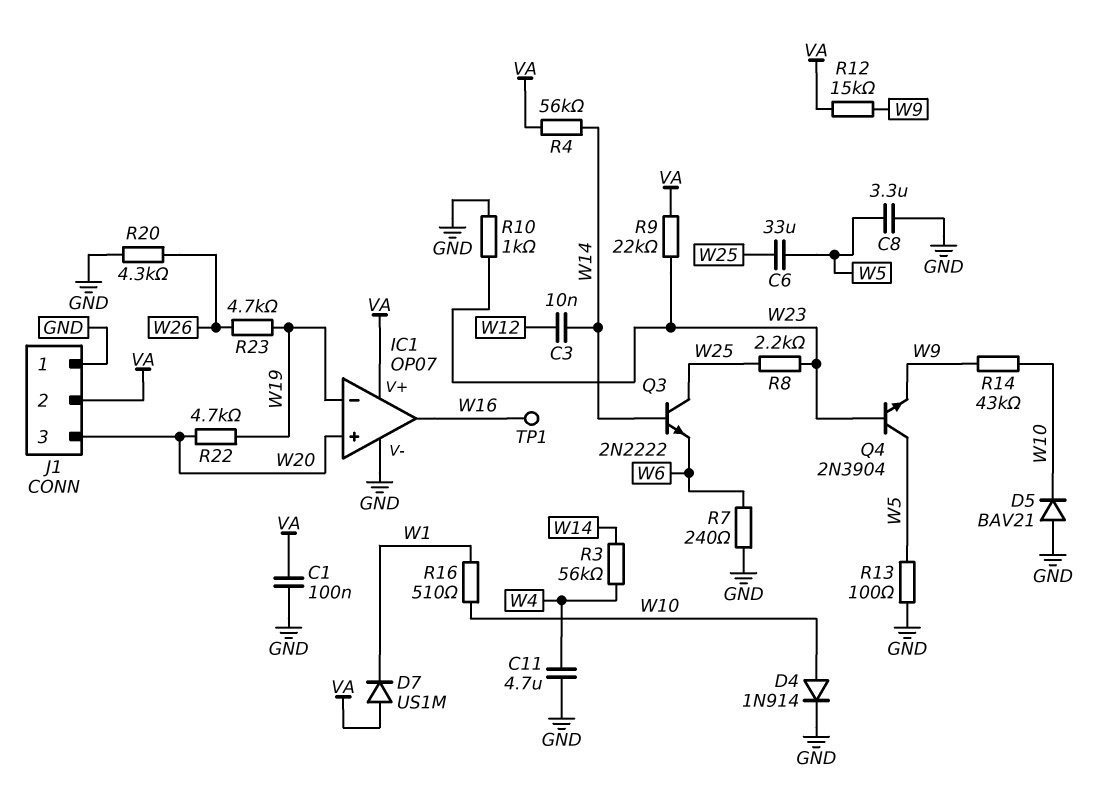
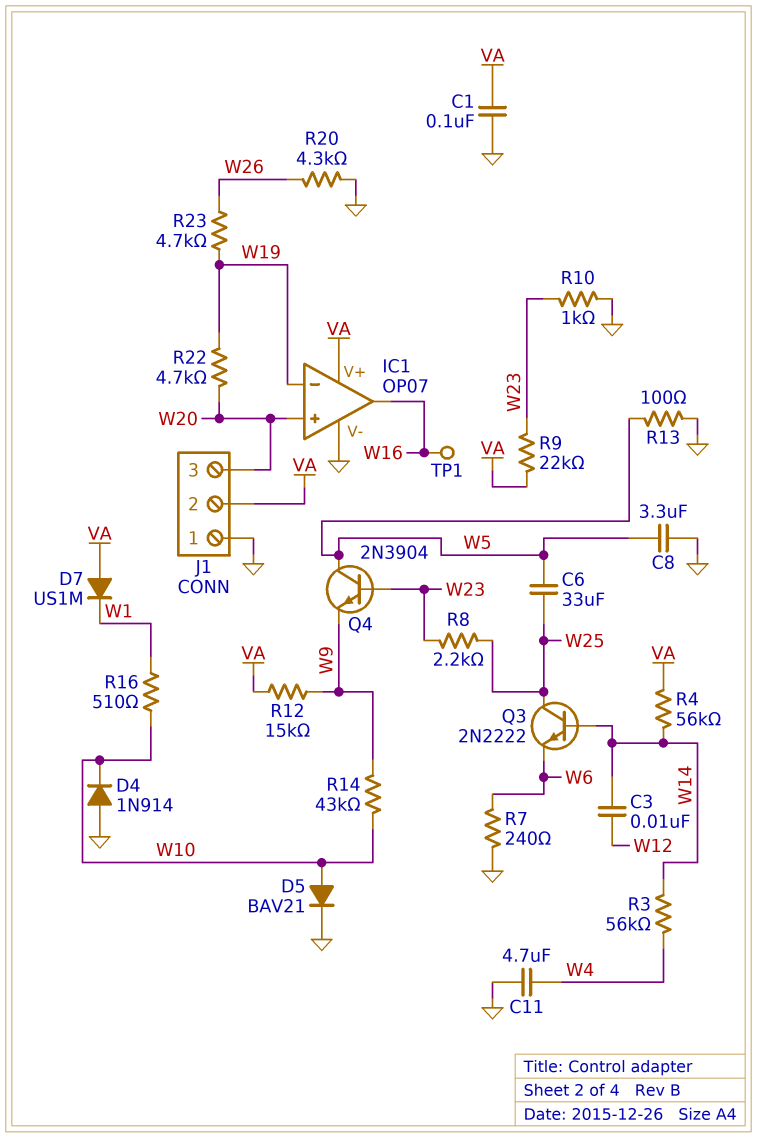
D4: diode 1N914 (A W10, K GND) -> diode 1N914 (A GND, K W10)
D5: diode BAV21 (A GND, K W10) -> diode BAV21 (A W10, K GND)

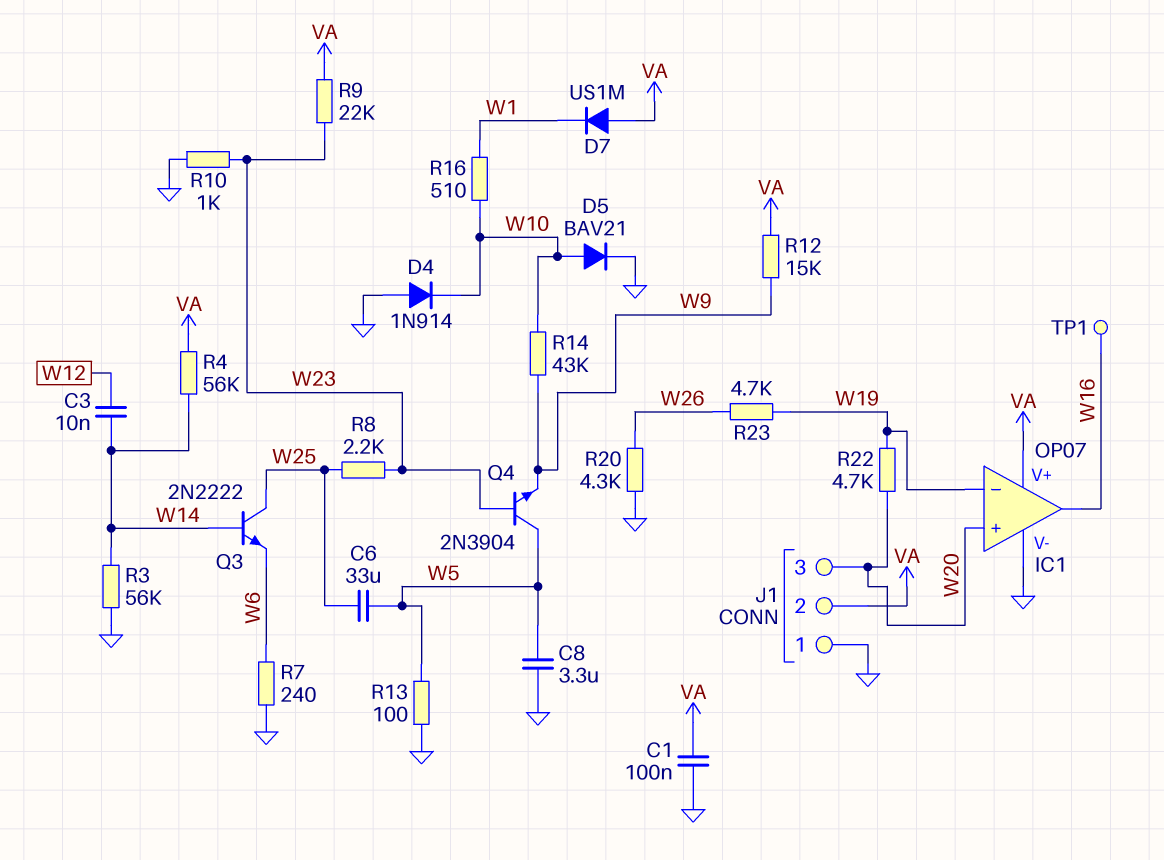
C11: 4.7uF (GND, W4) -> none
R3: 56k (W4, W14) -> 56k (GND, W14)

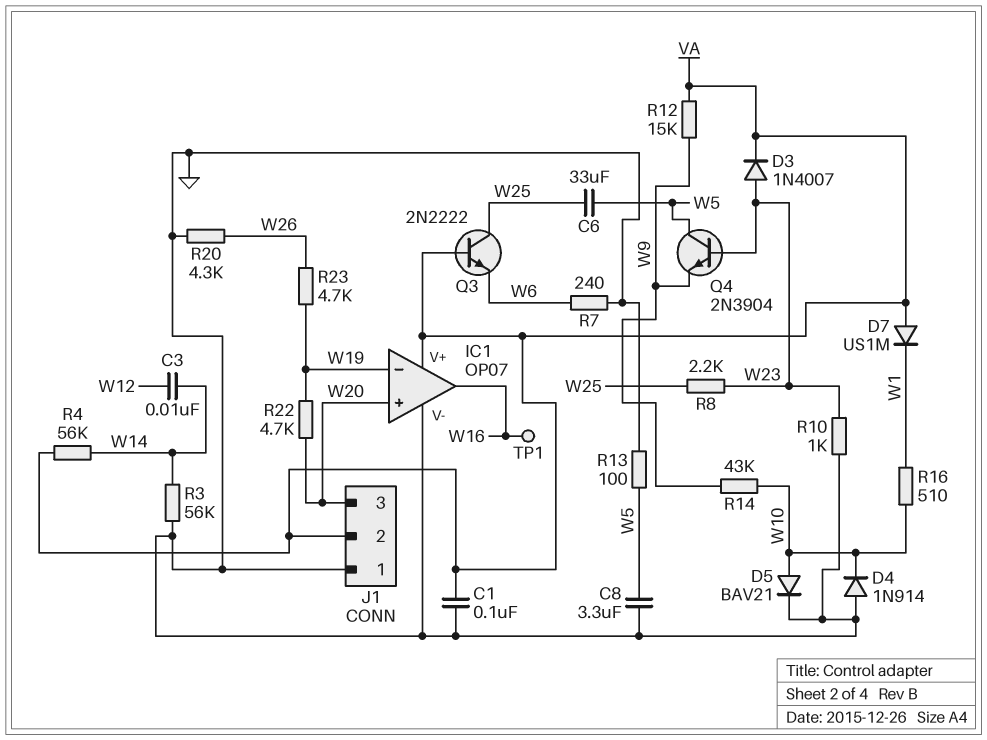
D3: none -> diode 1N4007 (A W23, K VA)
Q3: NPN 2N2222 (B W14, C W25, E W6) -> NPN 2N2222 (B VA, C W25, E W6)
R9: 22k (VA, W23) -> none

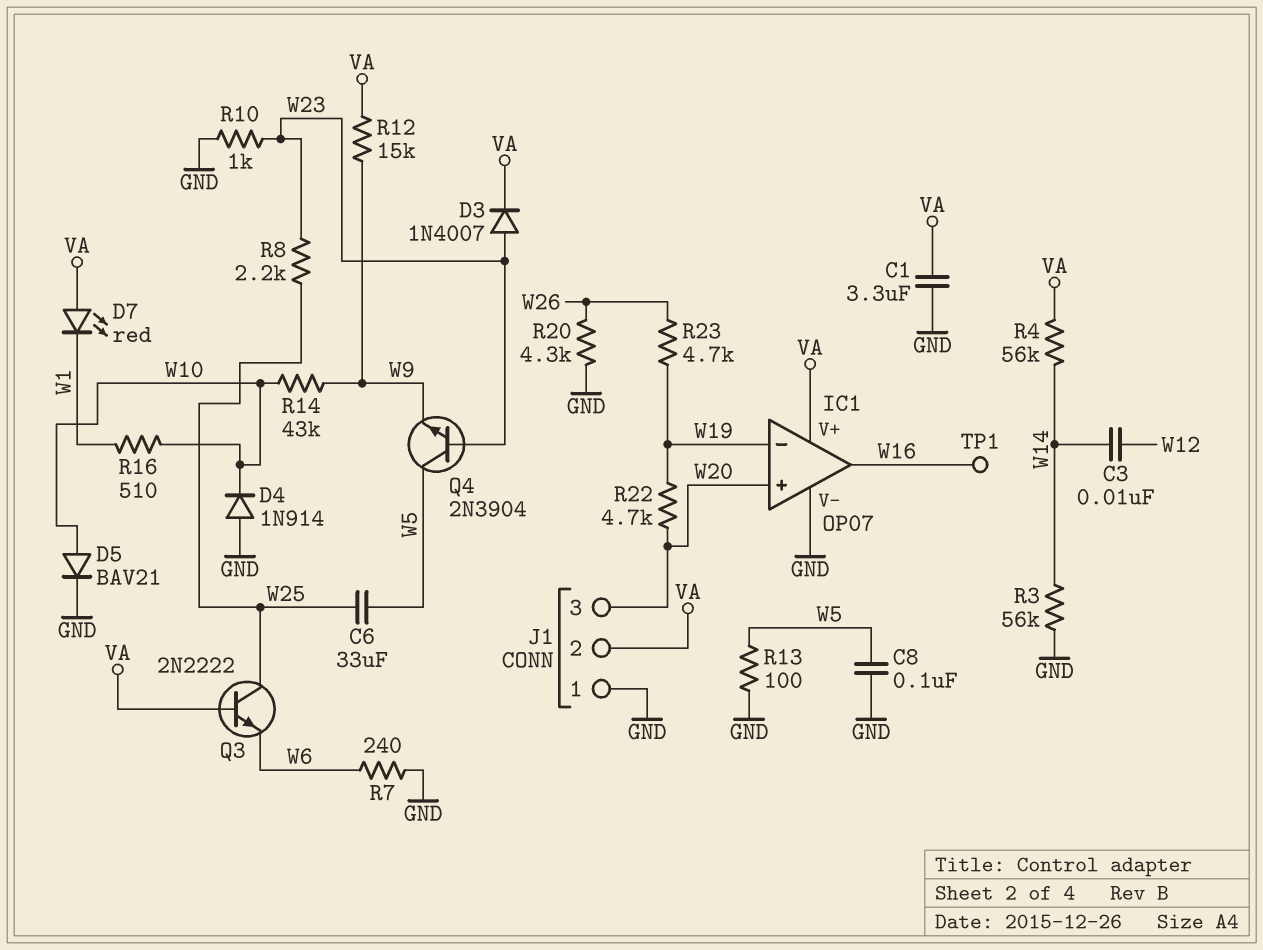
C1: 100nF (GND, VA) -> 3.3uF (GND, VA)
C8: 3.3uF (GND, W5) -> 100nF (GND, W5)
D7: diode US1M (A VA, K W1) -> LED red (A VA, K W1)

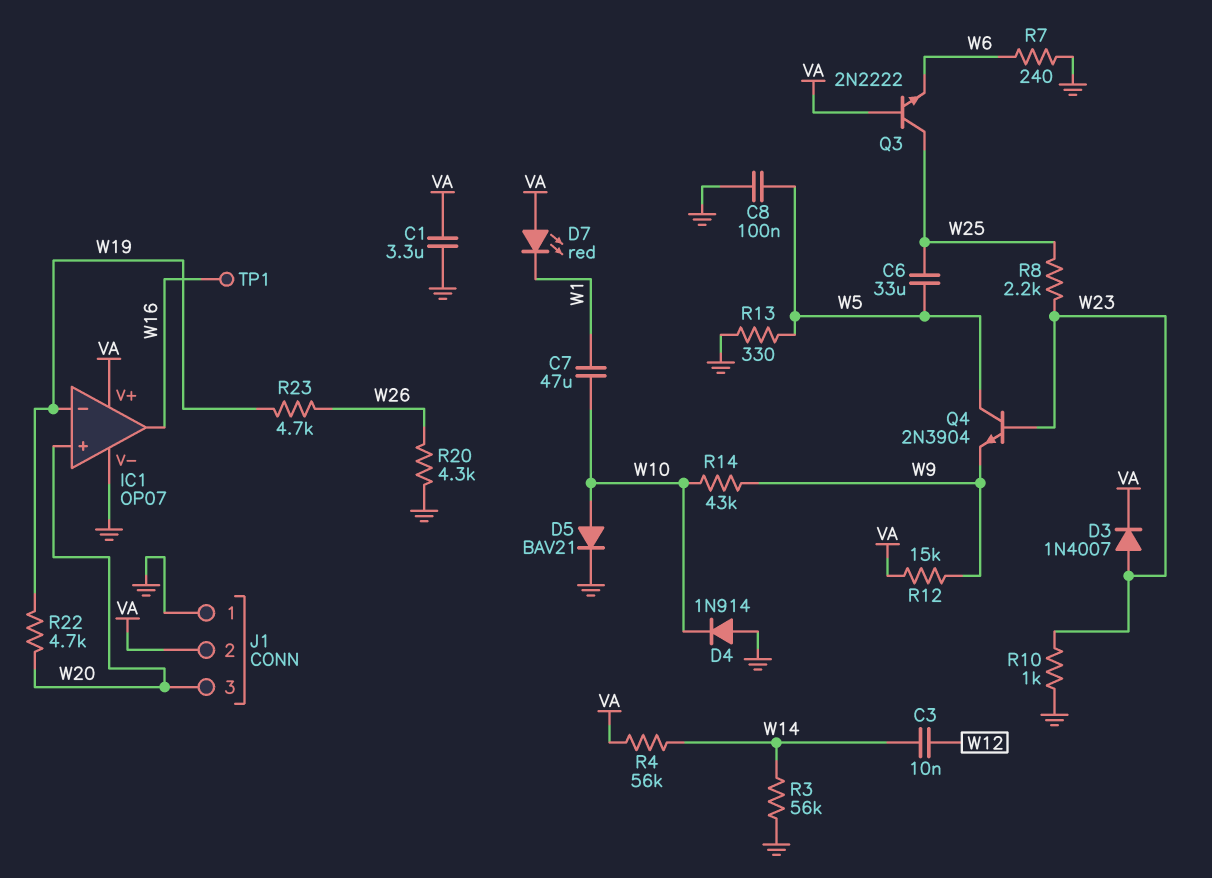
C7: none -> 47uF (W1, W10)
R13: 100 (GND, W5) -> 330 (GND, W5)
R16: 510 (W1, W10) -> none

